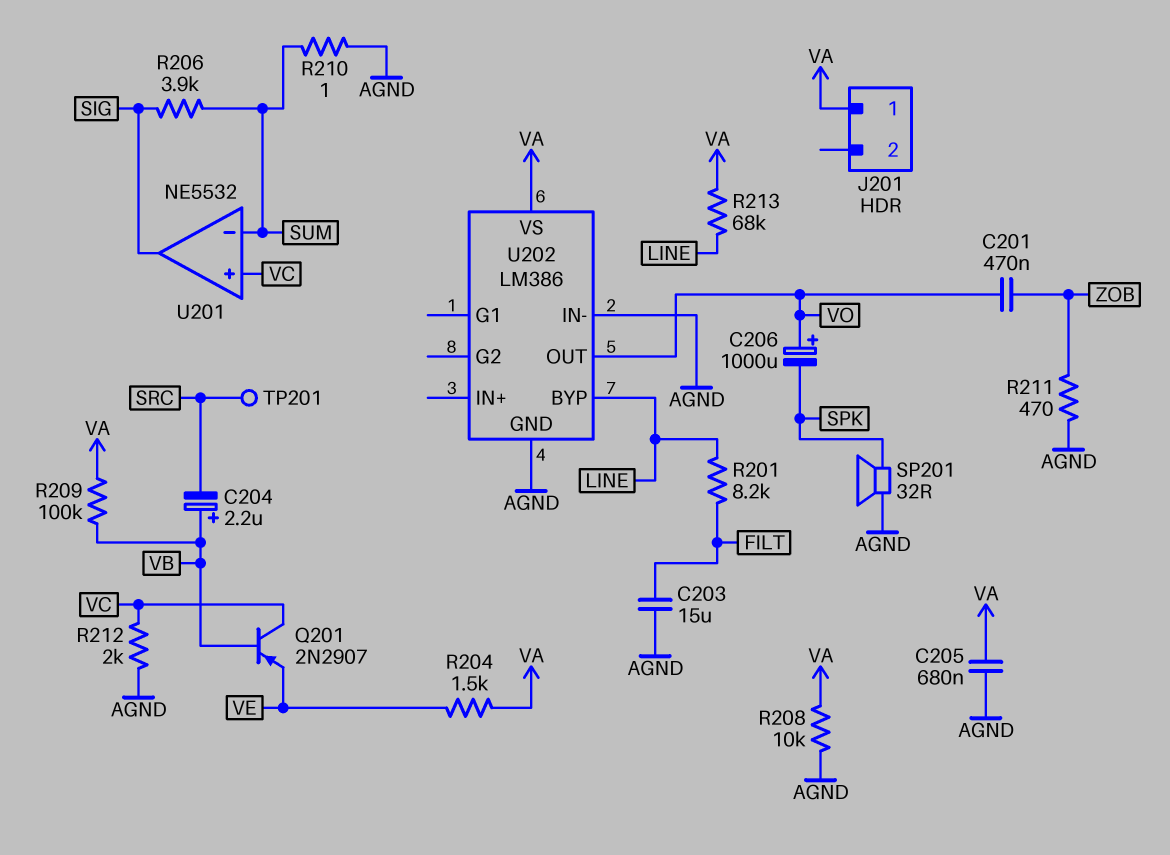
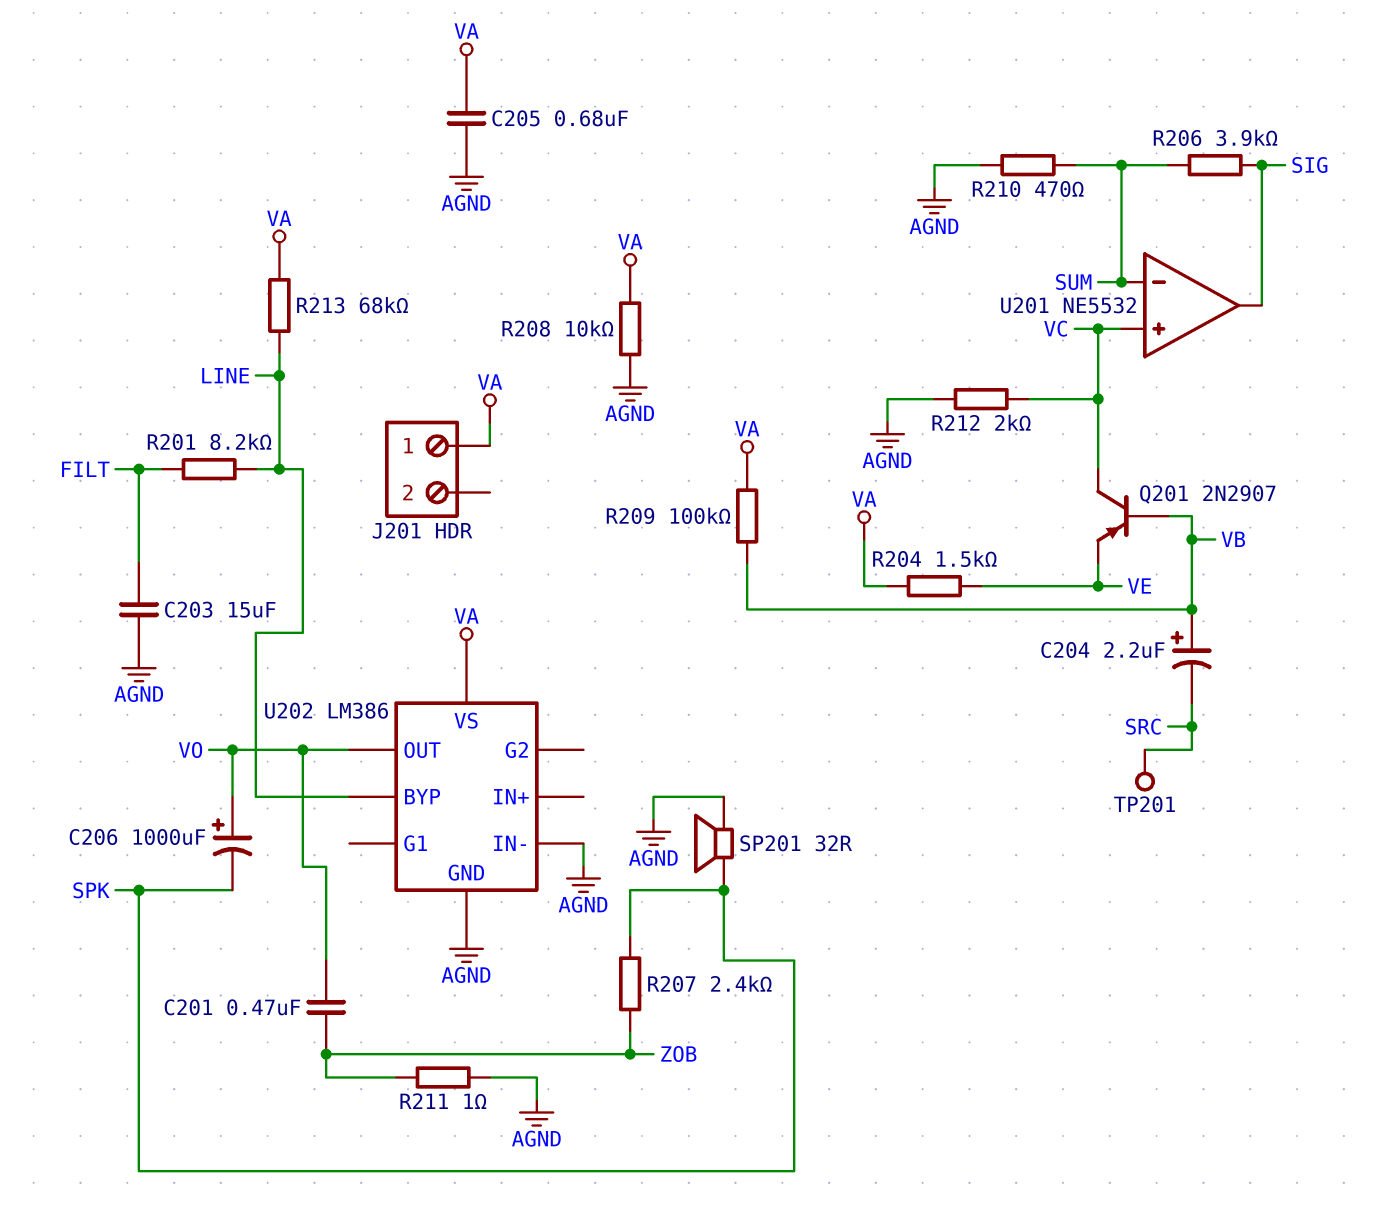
R207: none -> 2.4k (SPK, ZOB)
R210: 1 (AGND, SUM) -> 470 (AGND, SUM)
R211: 470 (AGND, ZOB) -> 1 (AGND, ZOB)

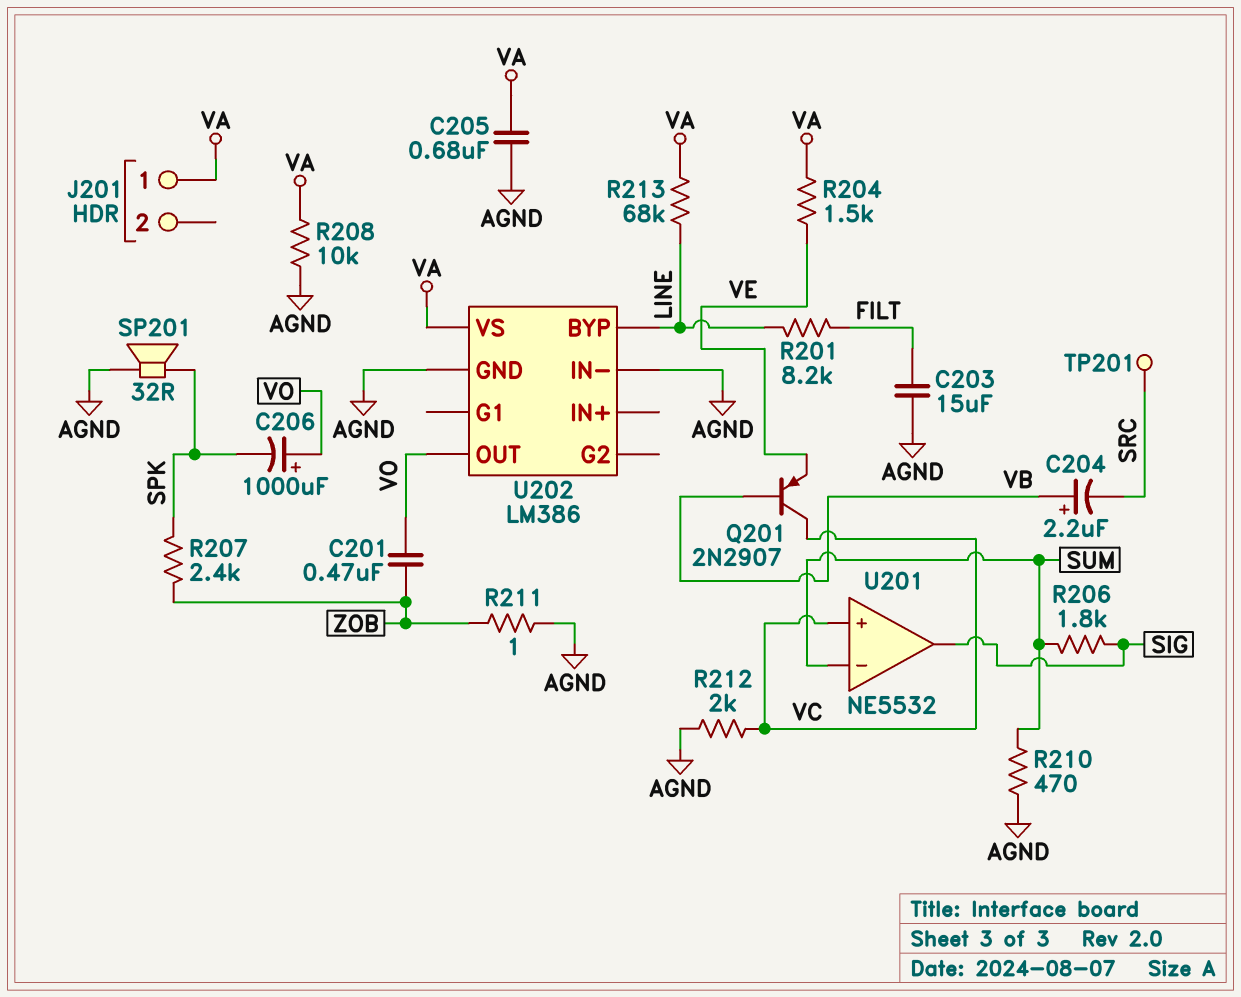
R206: 3.9k (SIG, SUM) -> 1.8k (SIG, SUM)
R209: 100k (VA, VB) -> none

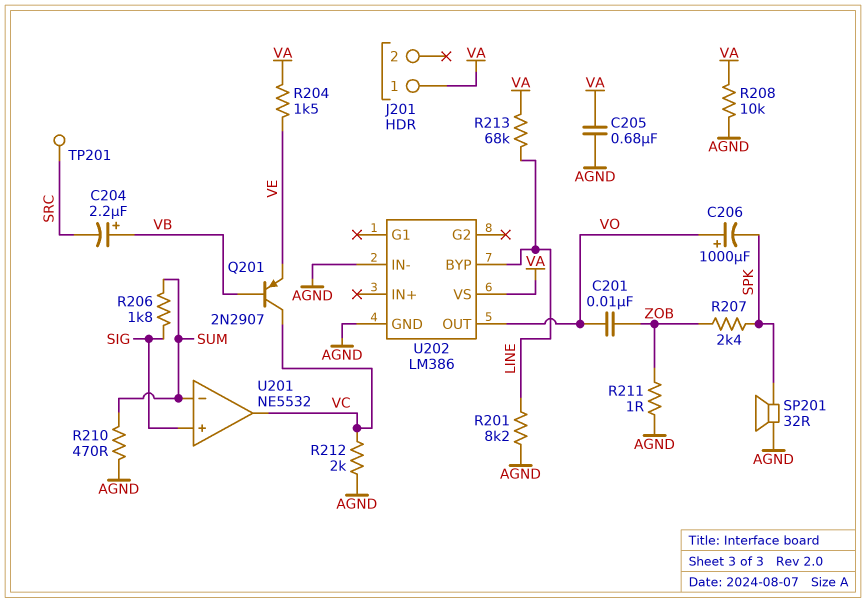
C201: 470nF (VO, ZOB) -> 10nF (VO, ZOB)
C203: 15uF (AGND, FILT) -> none
R201: 8.2k (FILT, LINE) -> 8.2k (AGND, LINE)
U201 pin in+: VC -> SIG
U201 pin out: SIG -> VC

